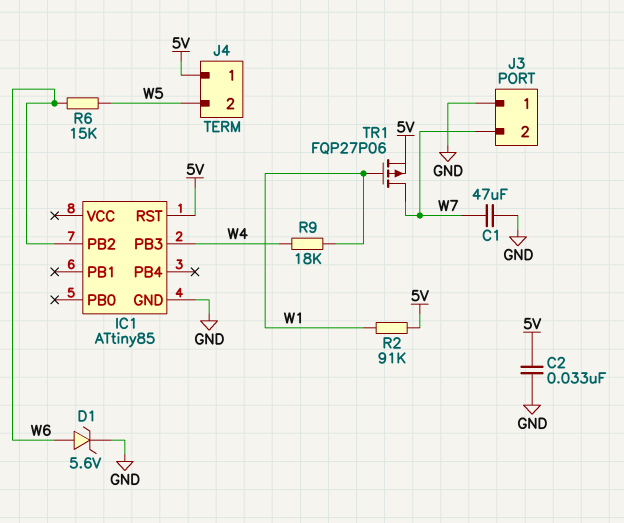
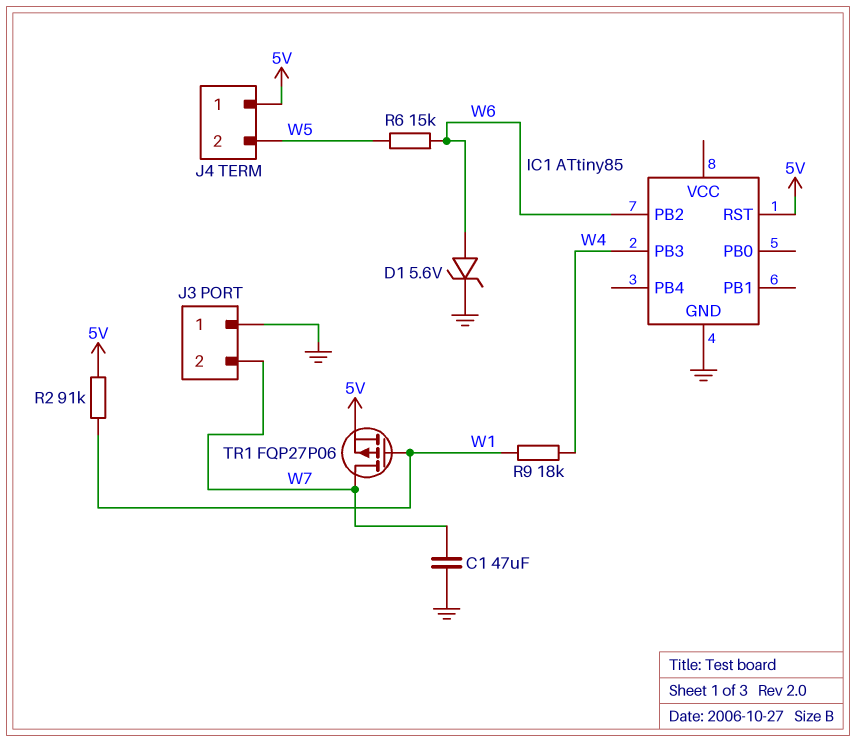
C2: 33nF (5V, GND) -> none

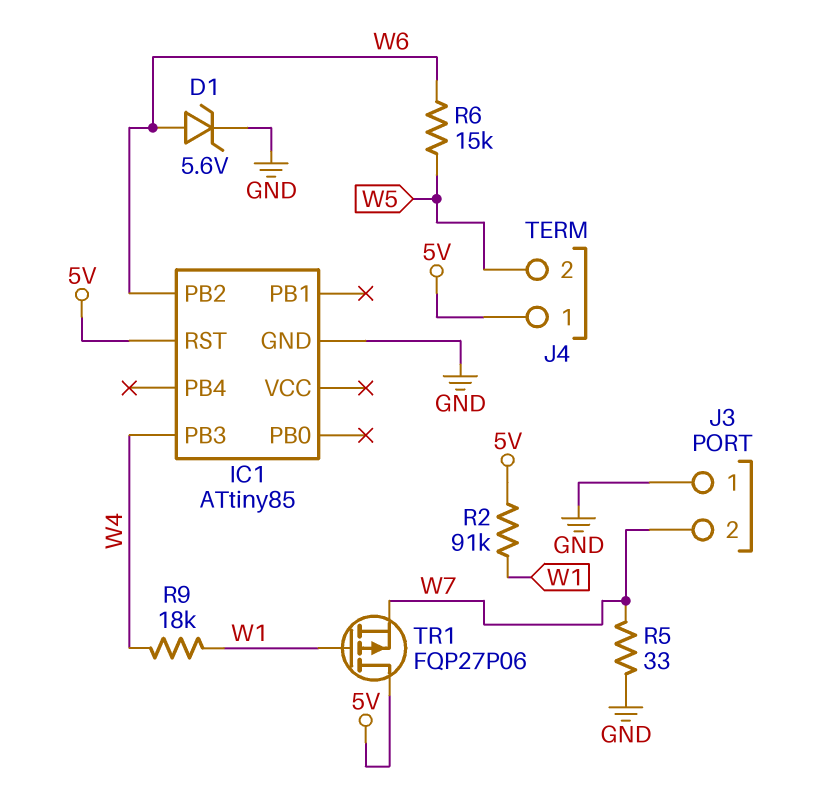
C1: 47uF (GND, W7) -> none
R5: none -> 33 (GND, W7)
TR1: PMOS FQP27P06 (G W1, D W7, S 5V) -> PMOS FQP27P06 (G W1, D 5V, S W7)

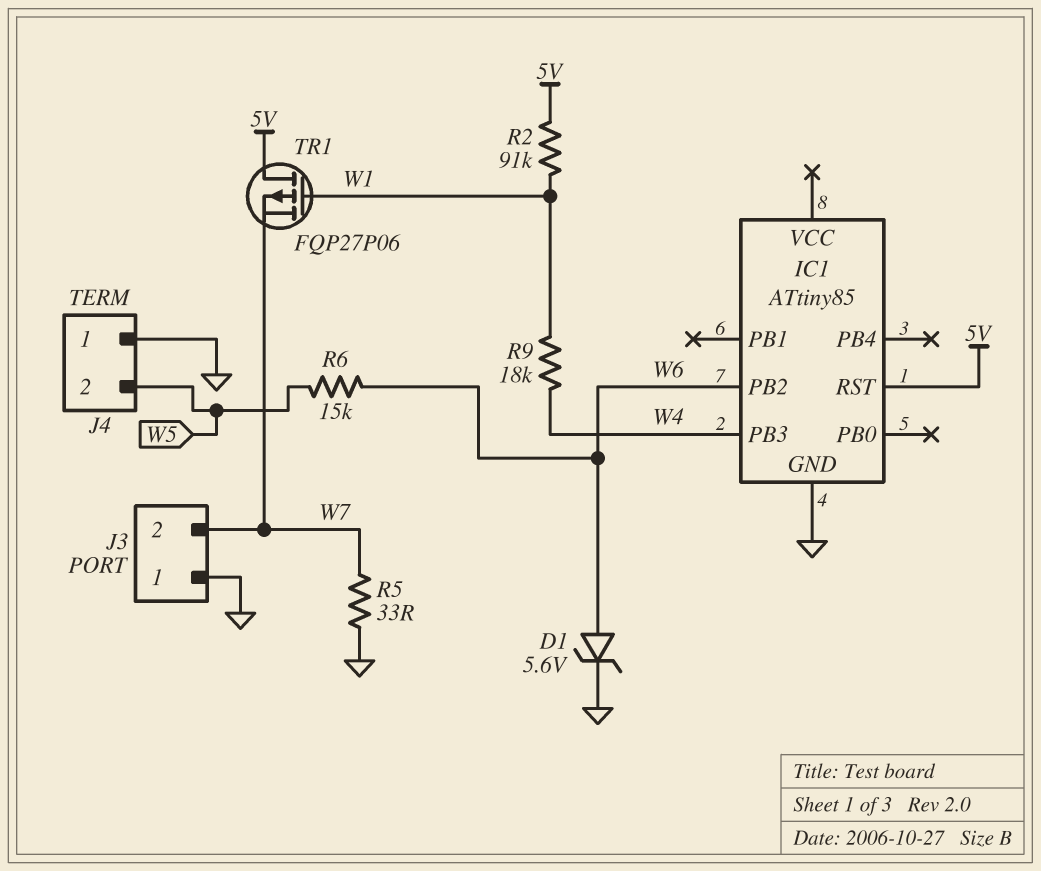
J4 pin 1: 5V -> GND

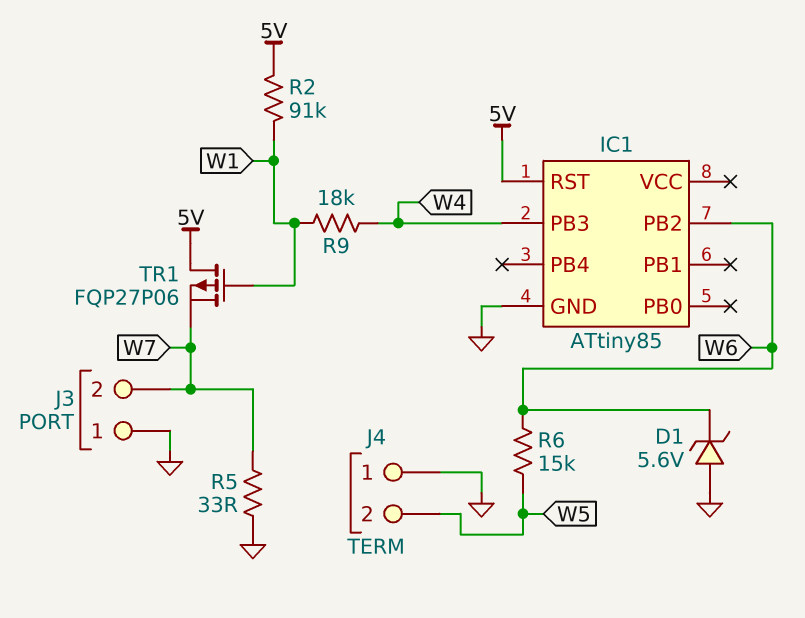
D1: zener 5.6V (A W6, K GND) -> zener 5.6V (A GND, K W6)

